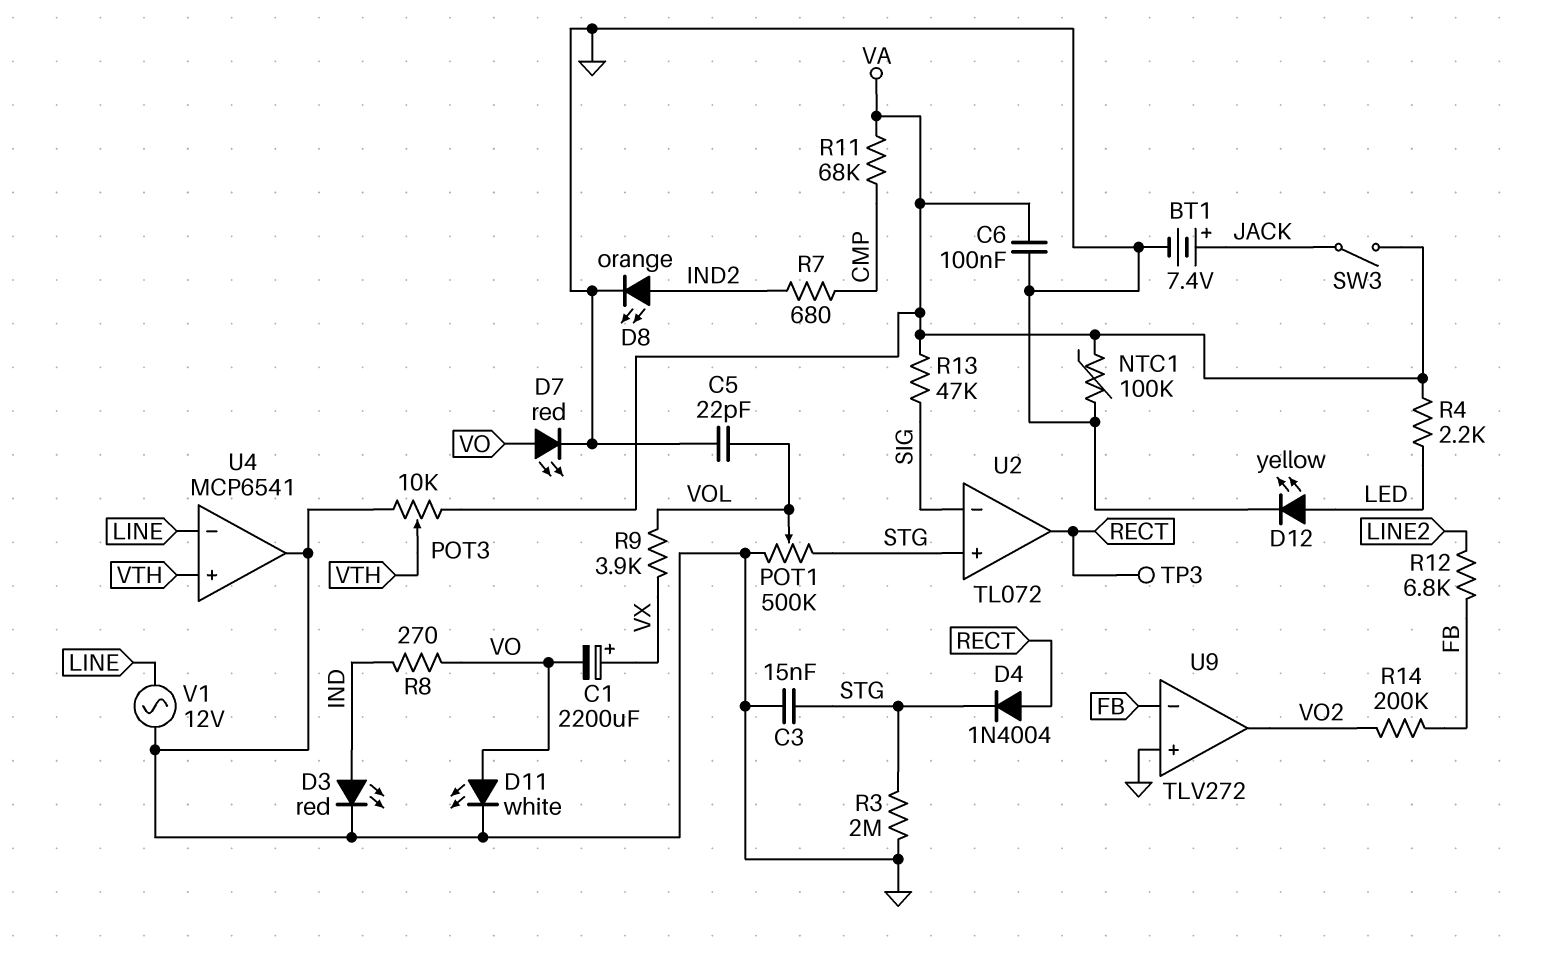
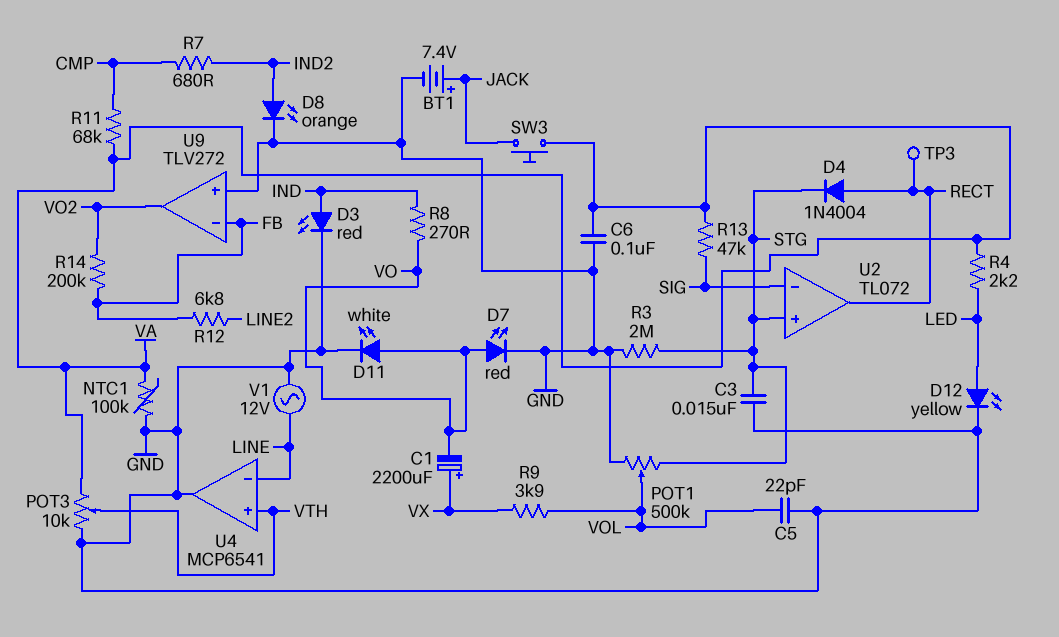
SW3: switch (JACK, VA) -> button (JACK, VA)

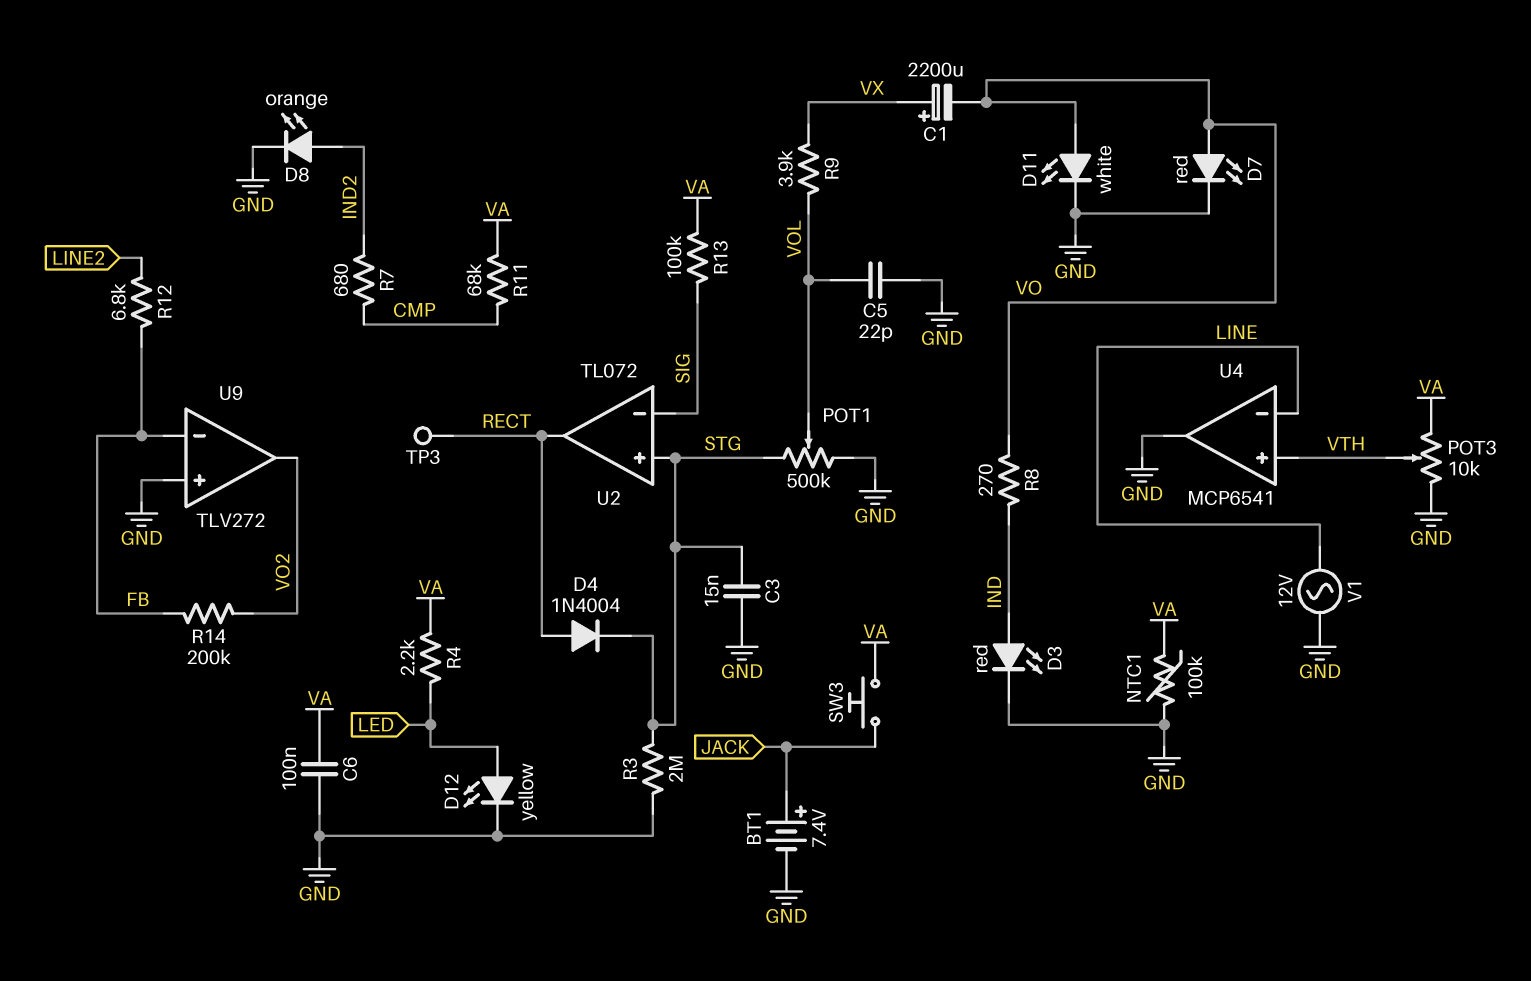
R13: 47k (SIG, VA) -> 100k (SIG, VA)

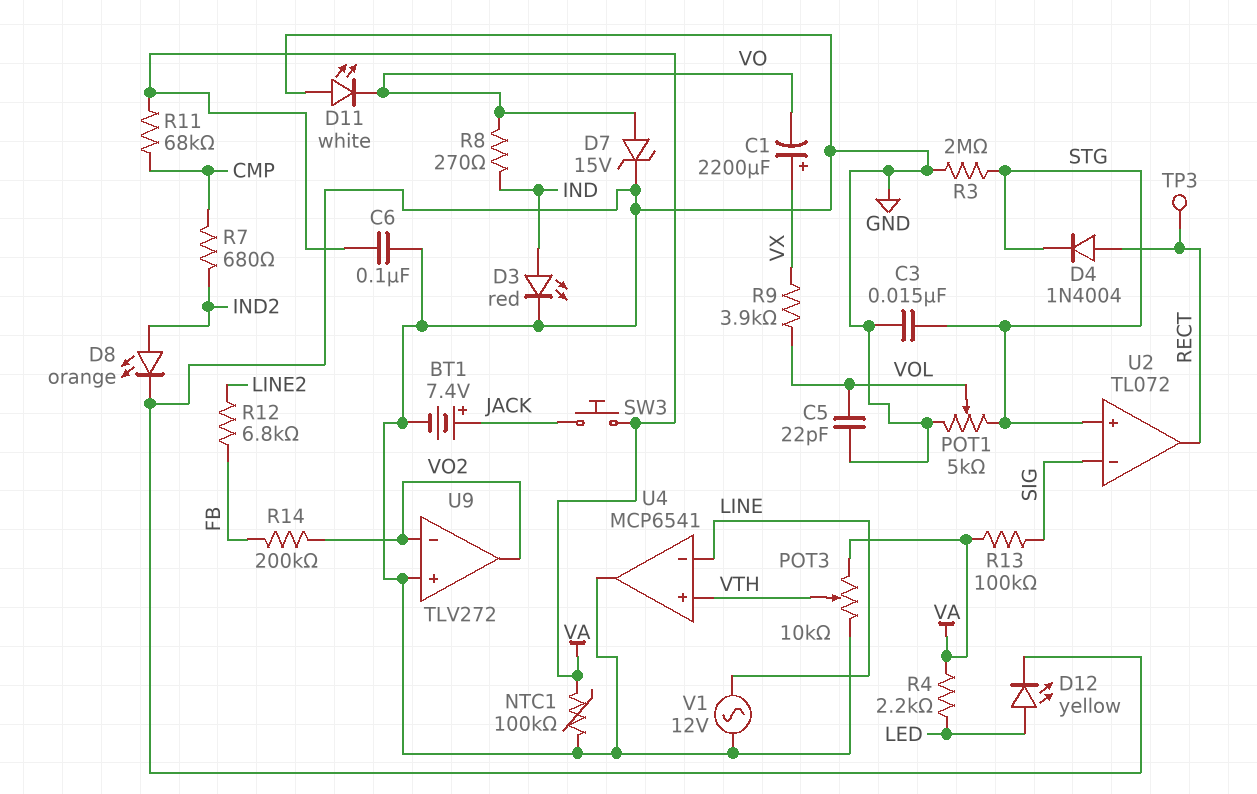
D7: LED red (A VO, K GND) -> zener 15V (A VO, K GND)
D11: LED white (A VO, K GND) -> LED white (A GND, K VO)
POT1: 500k (GND, STG, wiper VOL) -> 5k (GND, STG, wiper VOL)
U9 pin in-: FB -> VO2

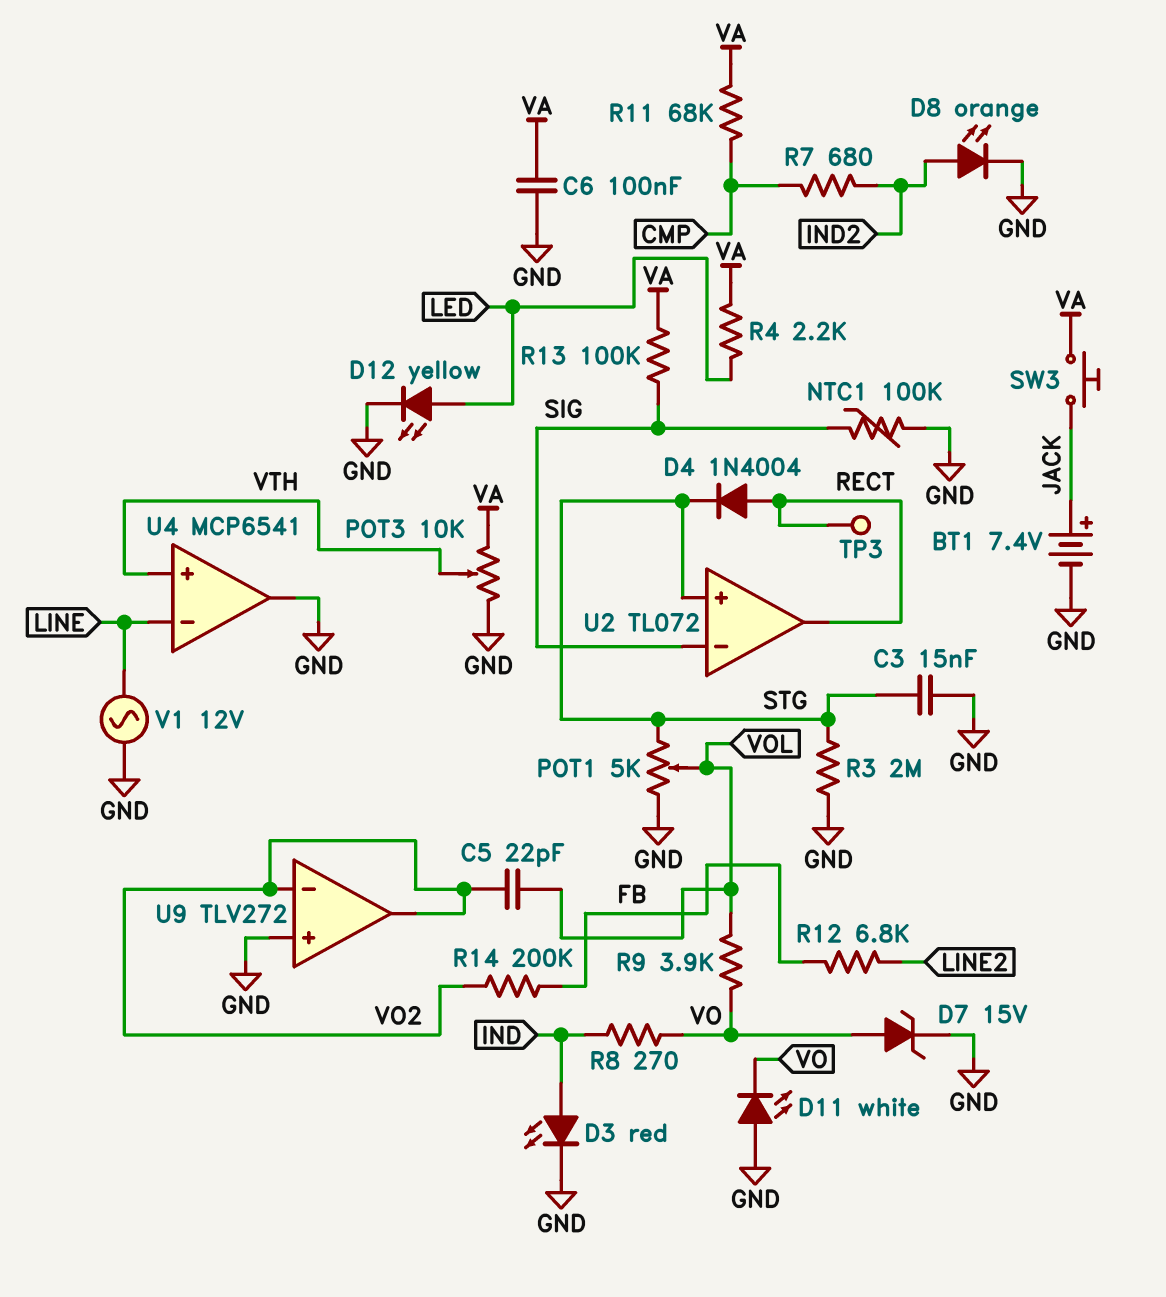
C1: 2200uF (plus VX, minus VO) -> none
C5: 22pF (GND, VOL) -> 22pF (VO2, VOL)
NTC1: 100k (GND, VA) -> 100k (GND, SIG)
R9: 3.9k (VOL, VX) -> 3.9k (VO, VOL)

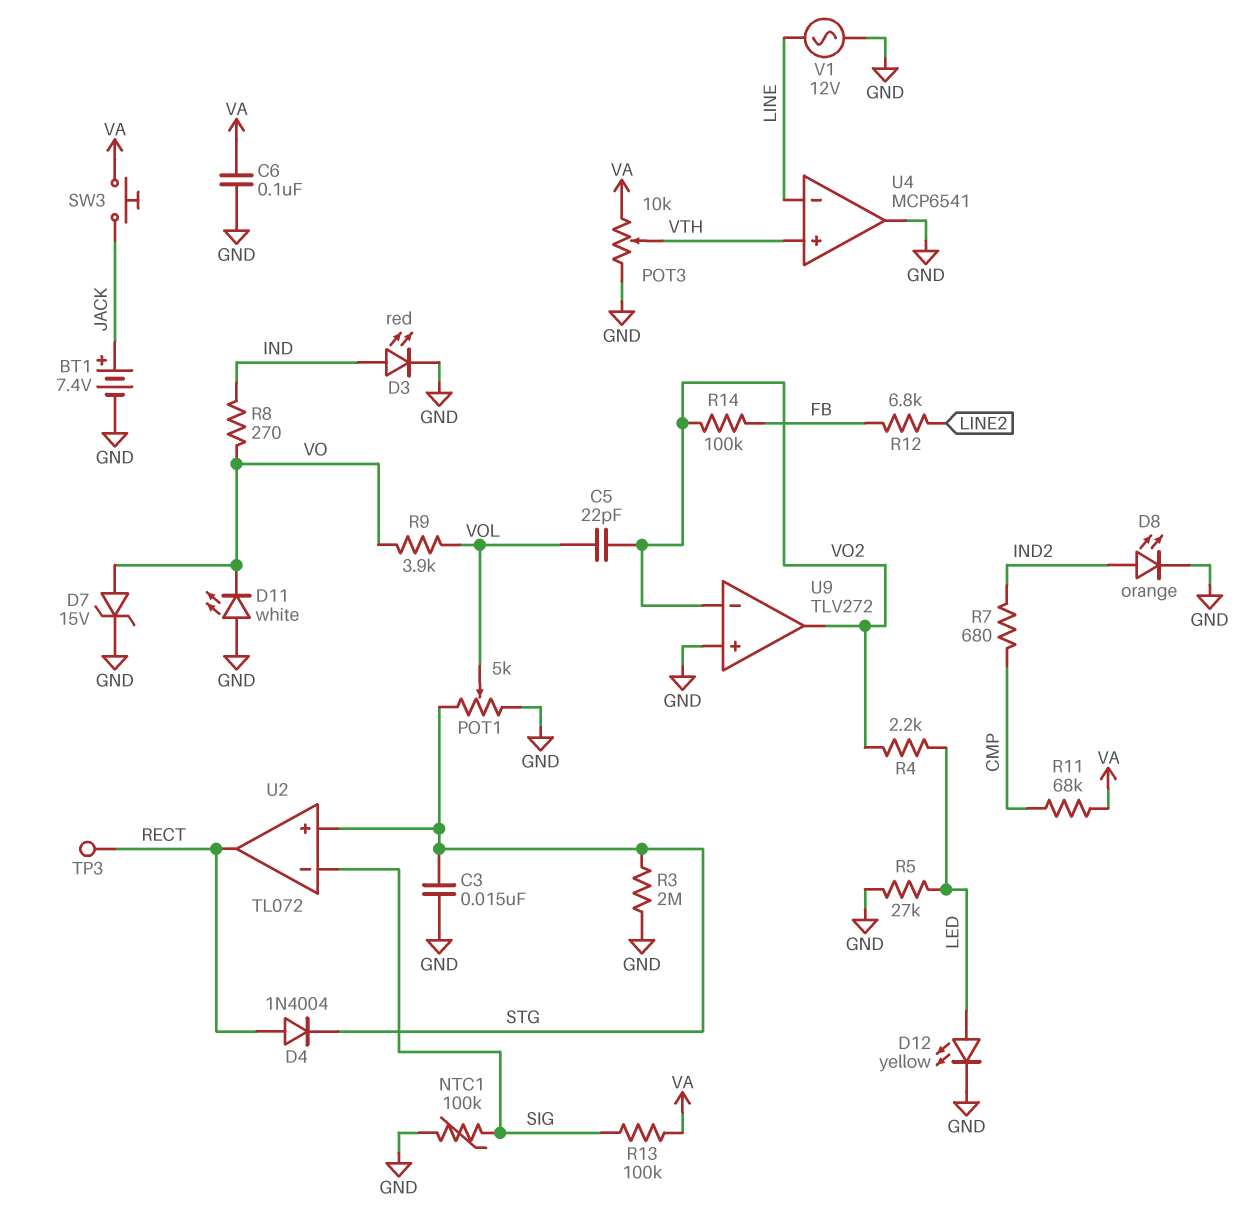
R4: 2.2k (LED, VA) -> 2.2k (LED, VO2)
R5: none -> 27k (GND, LED)
R14: 200k (FB, VO2) -> 100k (FB, VO2)

